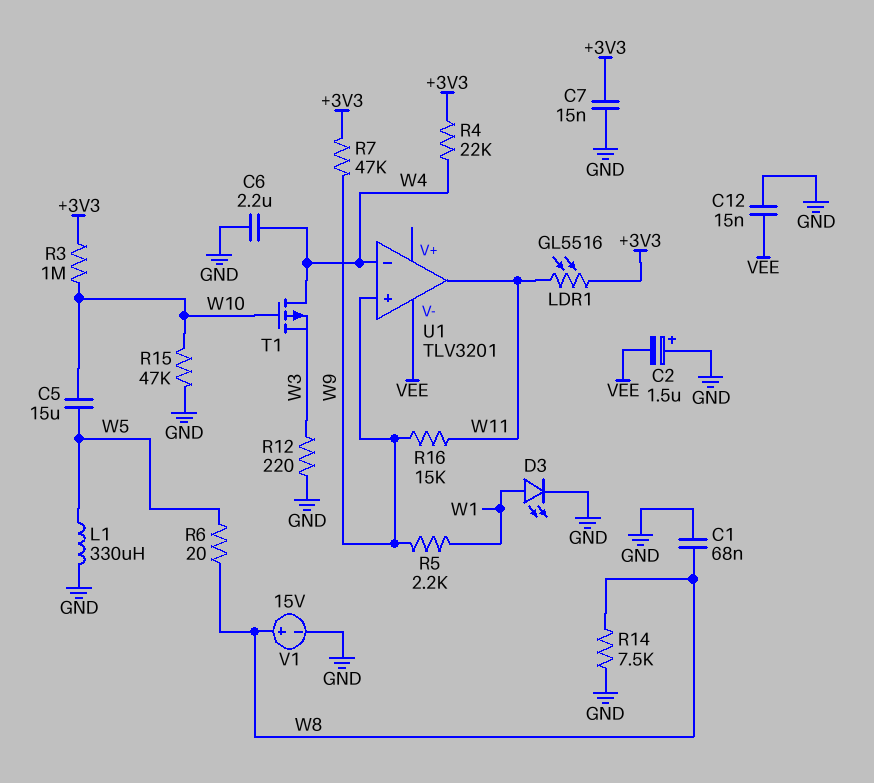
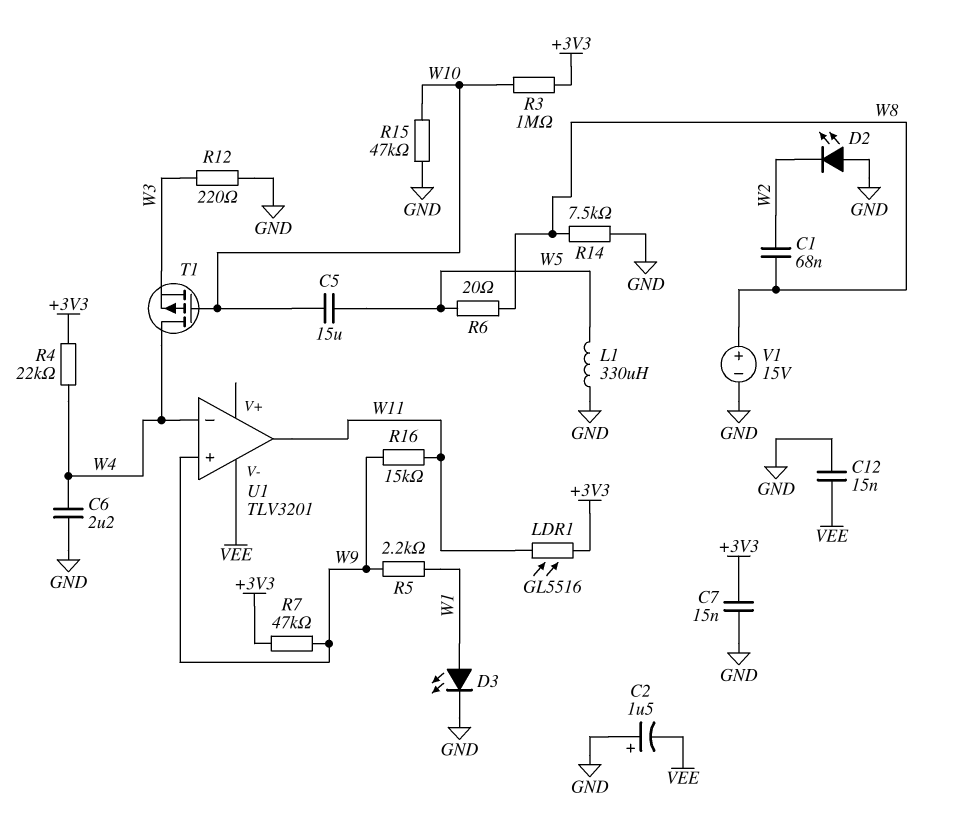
C1: 68nF (GND, W8) -> 68nF (W2, W8)
D2: none -> LED (A GND, K W2)

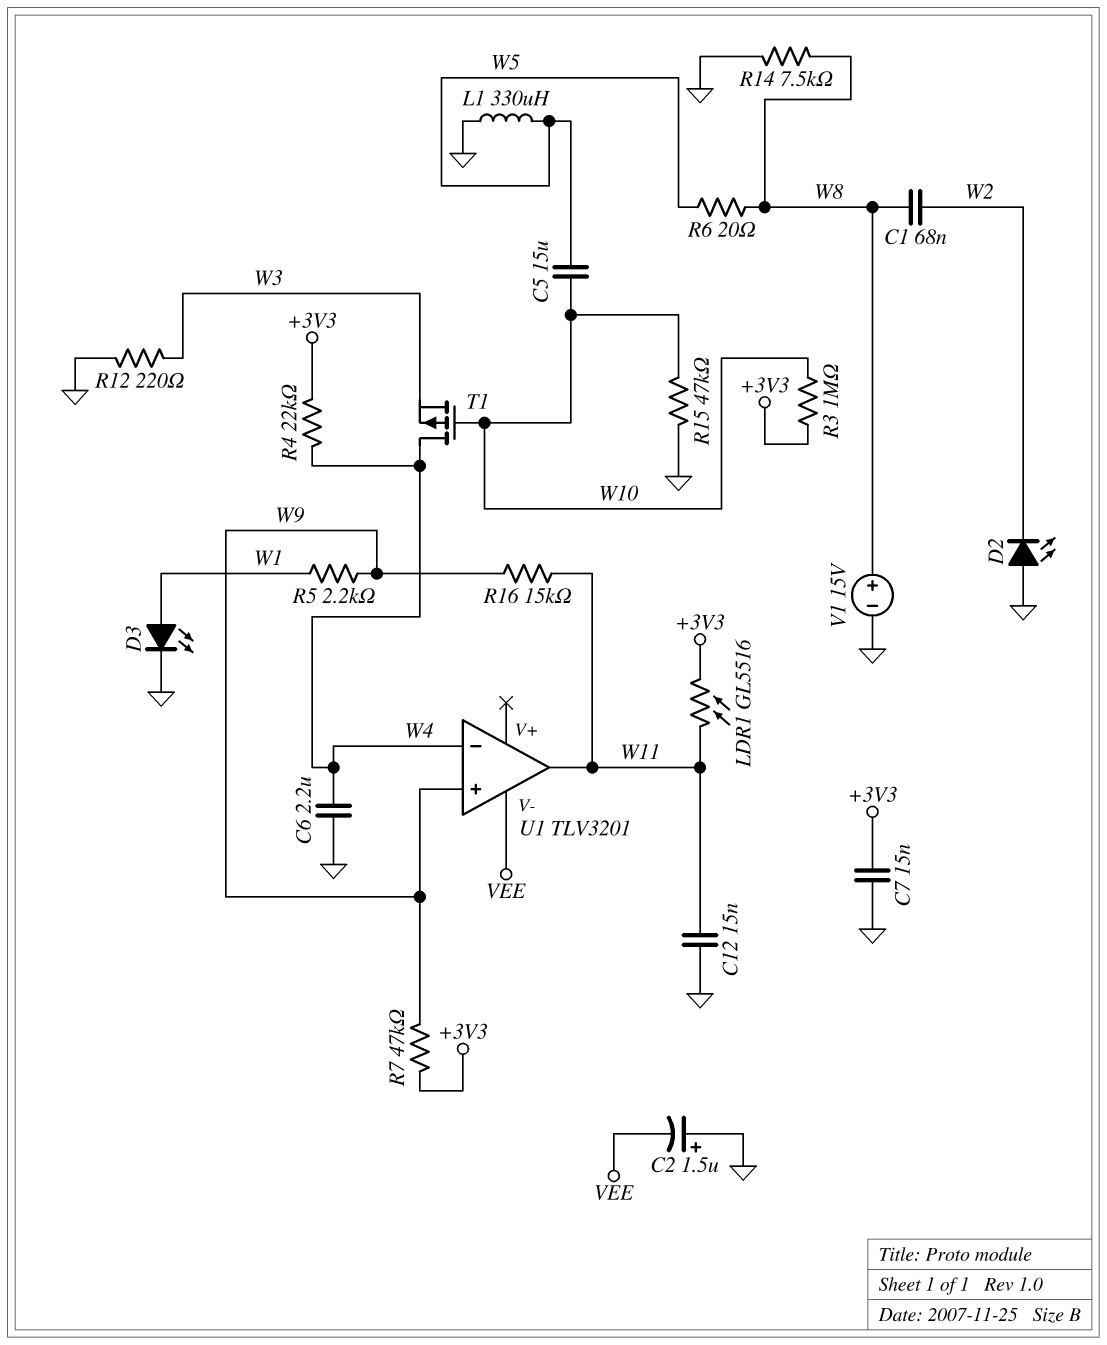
C12: 15nF (GND, VEE) -> 15nF (GND, W11)

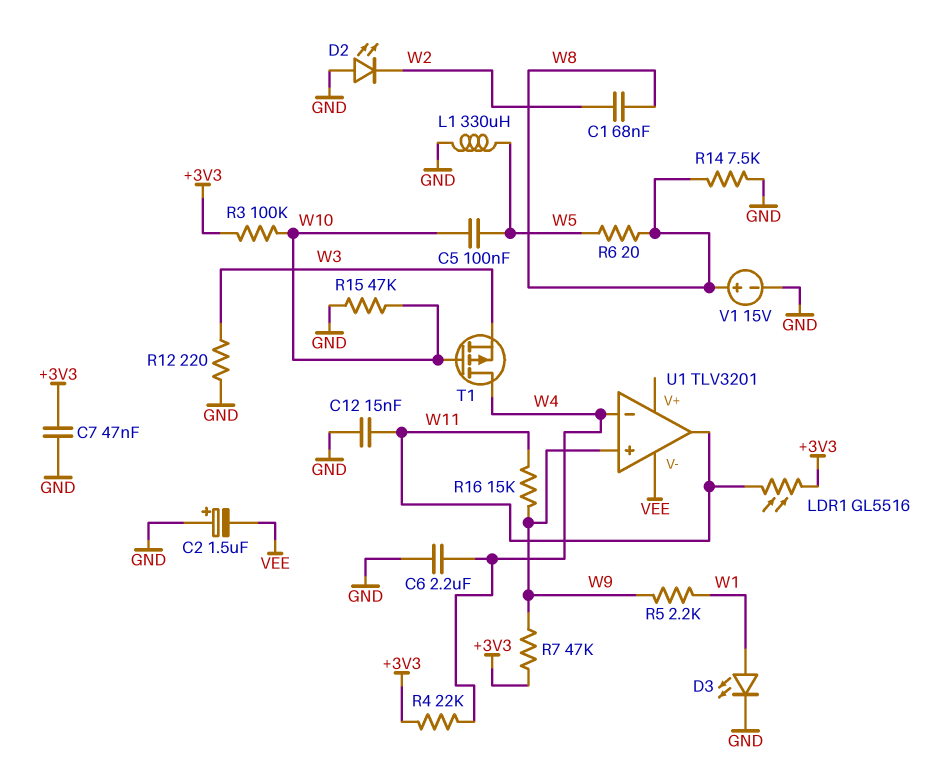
C5: 15uF (W5, W10) -> 100nF (W5, W10)
C7: 15nF (+3V3, GND) -> 47nF (+3V3, GND)
R3: 1M (+3V3, W10) -> 100k (+3V3, W10)

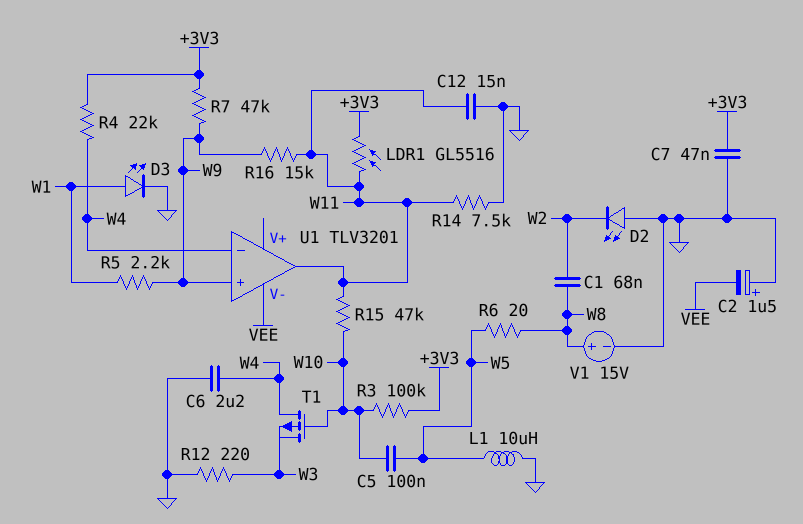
L1: 330uH (GND, W5) -> 10uH (GND, W5)
R14: 7.5k (GND, W8) -> 7.5k (GND, W11)
R15: 47k (GND, W10) -> 47k (W10, W11)

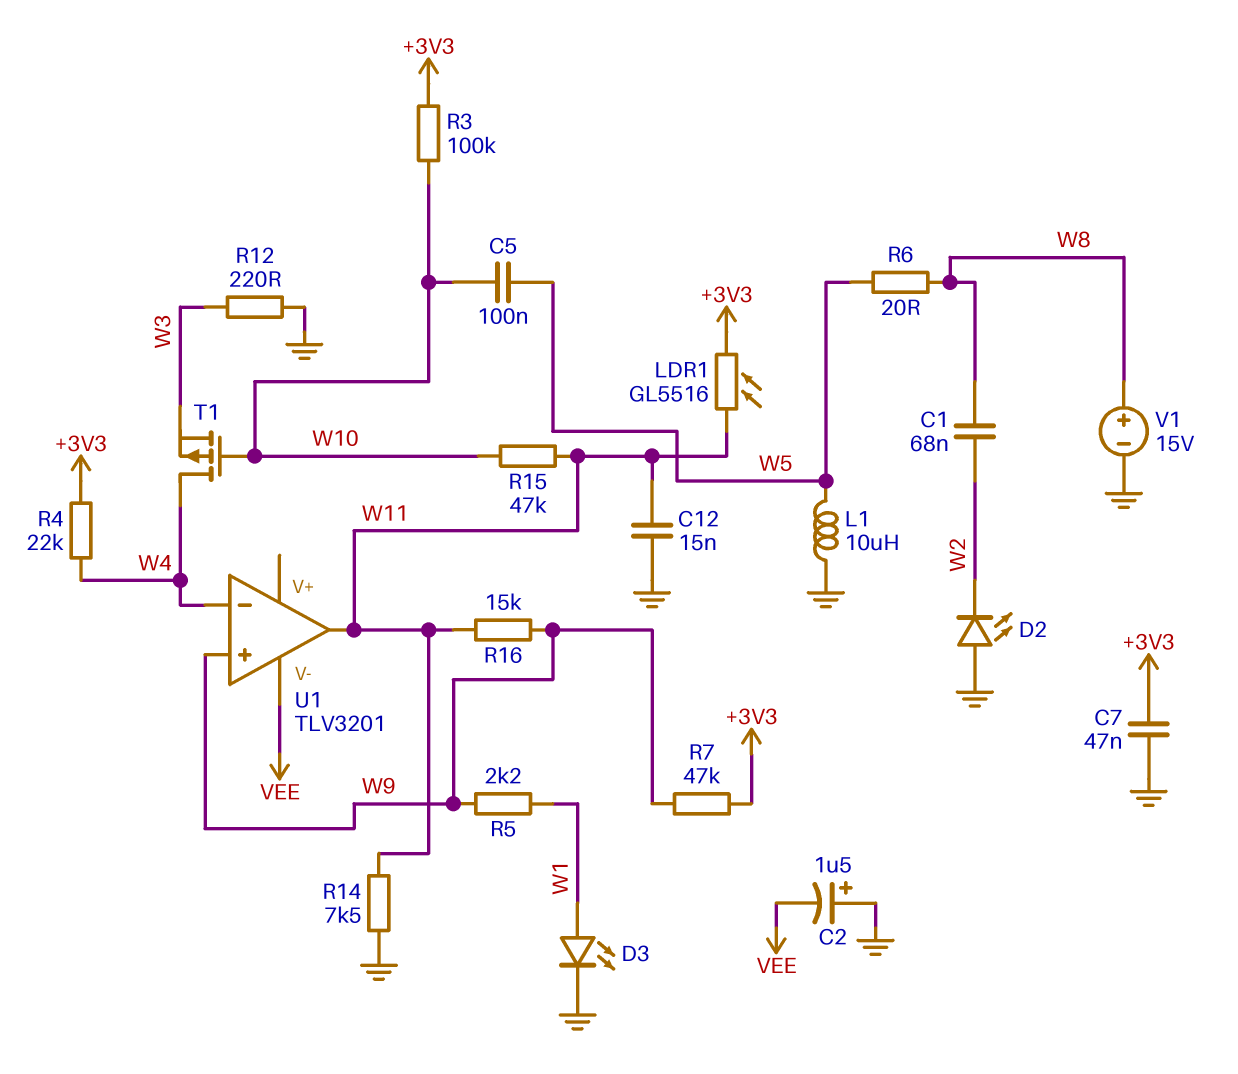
C6: 2.2uF (GND, W4) -> none

